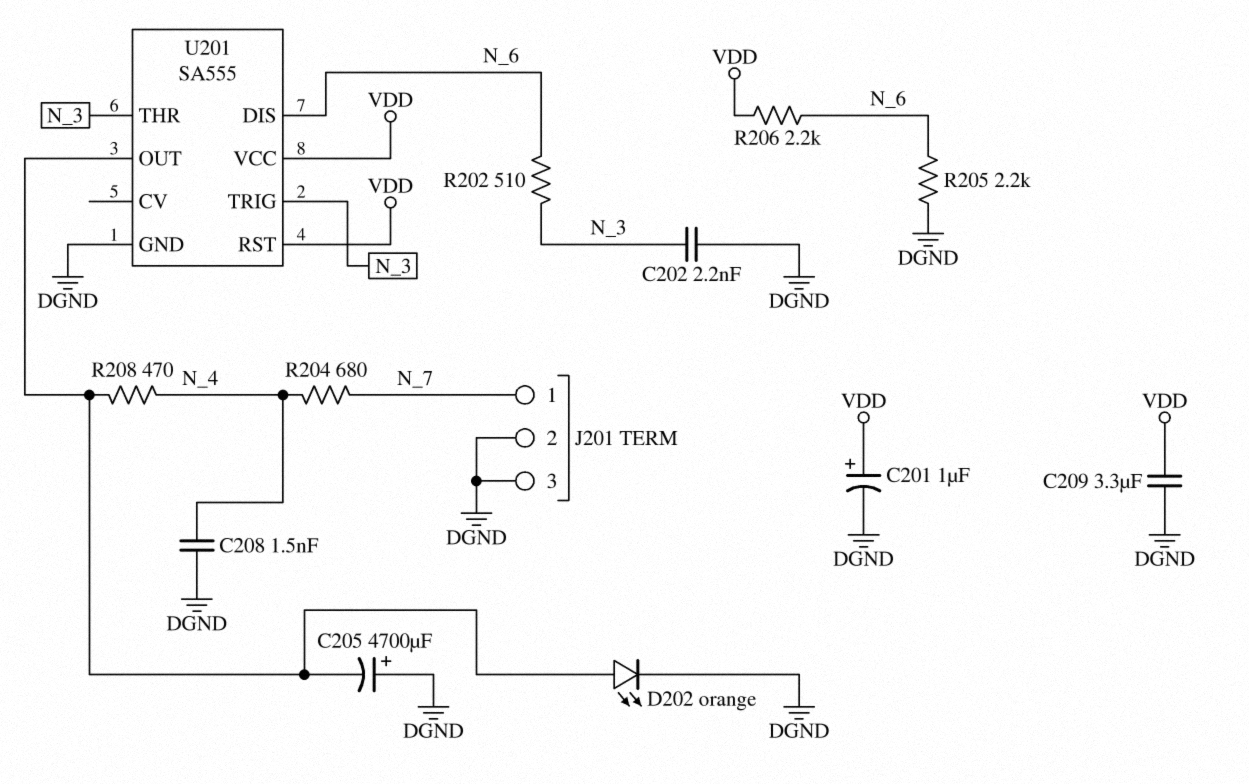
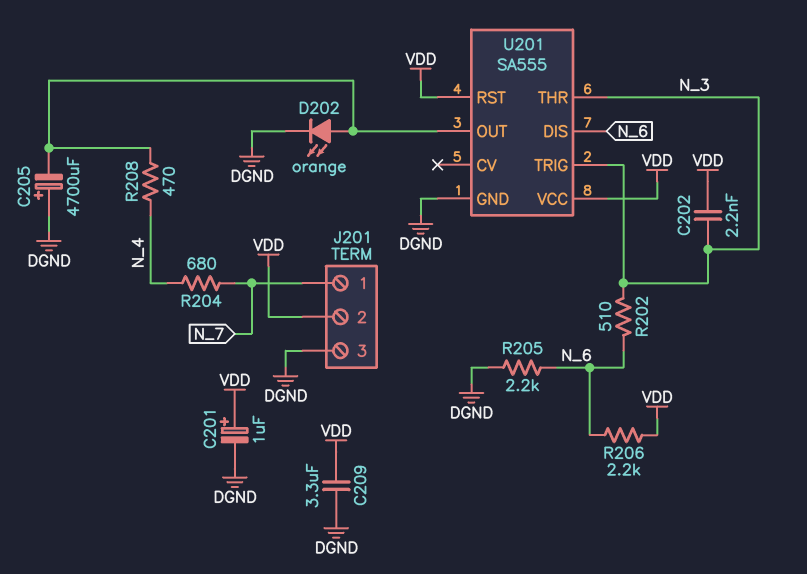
C202: 2.2nF (DGND, N_3) -> 2.2nF (N_3, VDD)
C208: 1.5nF (DGND, N_4) -> none
J201 pin 2: DGND -> VDD

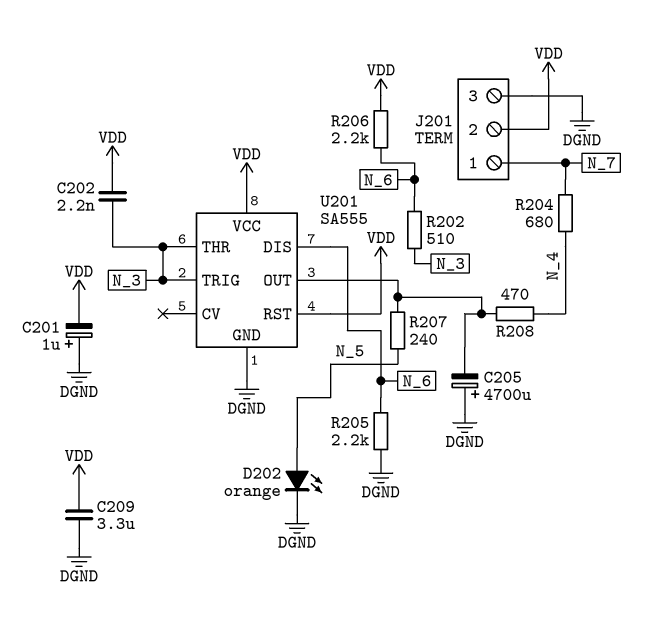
C201: 1uF (plus VDD, minus DGND) -> 1uF (plus DGND, minus VDD)
D202: LED orange (A U201/OUT, K DGND) -> LED orange (A N_5, K DGND)
R207: none -> 240 (N_5, U201/OUT)

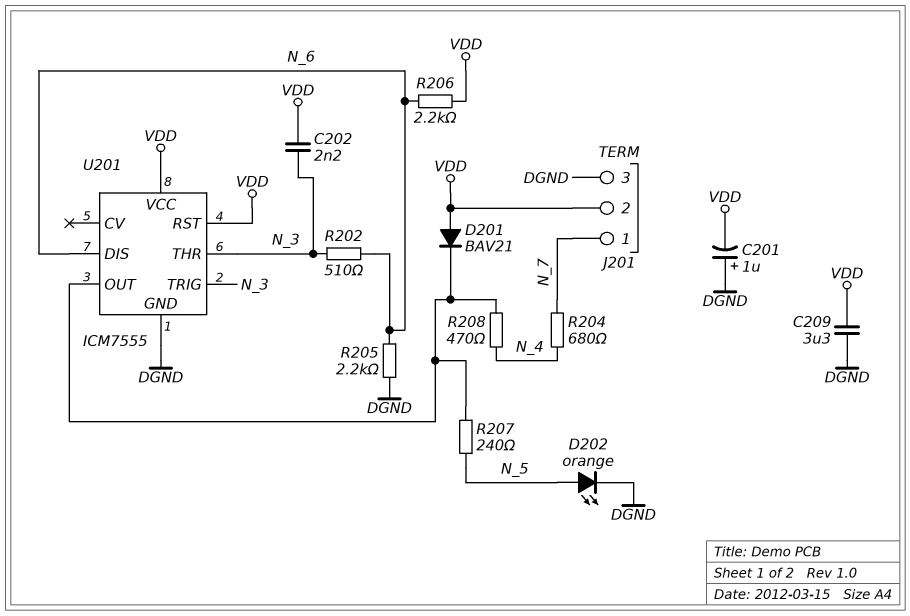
C205: 4700uF (plus DGND, minus U201/OUT) -> none
D201: none -> diode BAV21 (A VDD, K U201/OUT)
U201: SA555 -> ICM7555

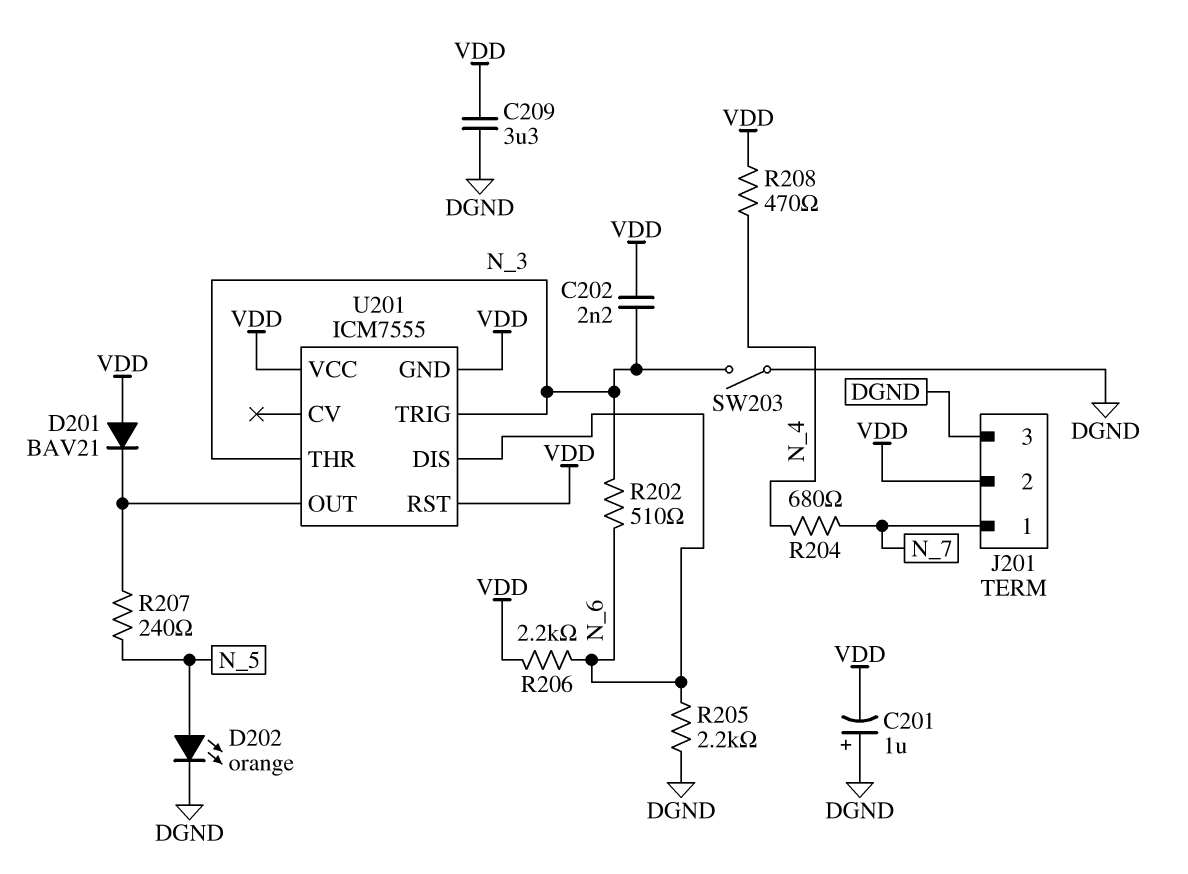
R208: 470 (N_4, U201/OUT) -> 470 (N_4, VDD)
SW203: none -> switch (DGND, N_3)
U201 pin GND: DGND -> VDD

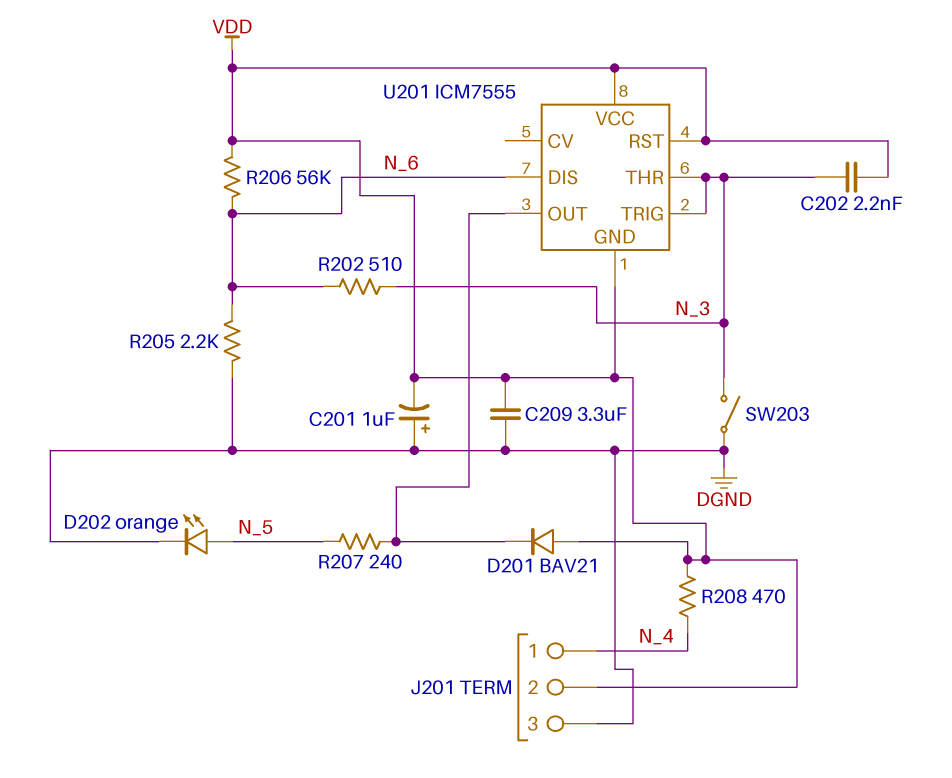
J201 pin 1: N_7 -> N_4
R204: 680 (N_4, N_7) -> none
R206: 2.2k (N_6, VDD) -> 56k (N_6, VDD)

